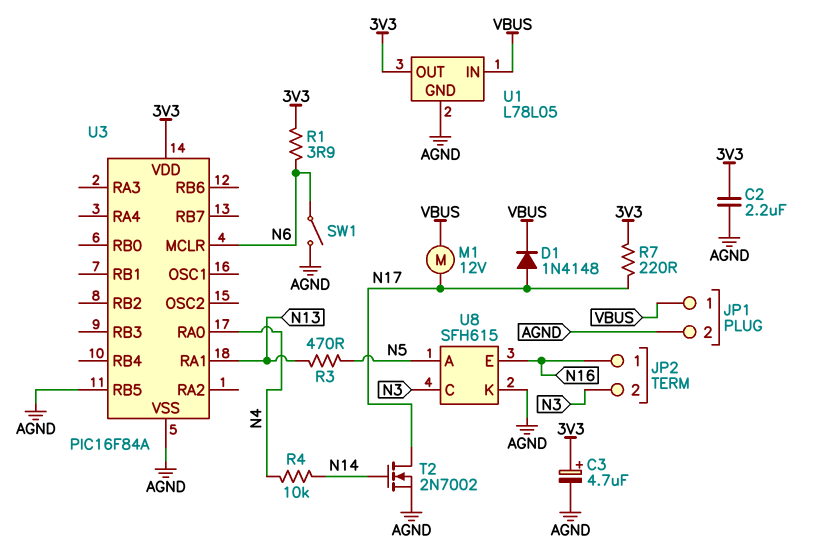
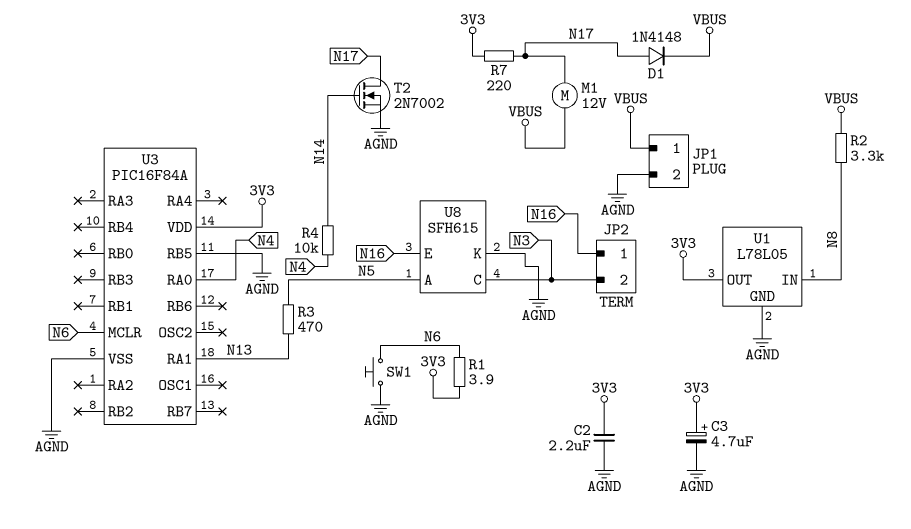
R2: none -> 3.3k (N8, VBUS)
SW1: switch (AGND, N6) -> button (AGND, N6)
U1 pin IN: VBUS -> N8

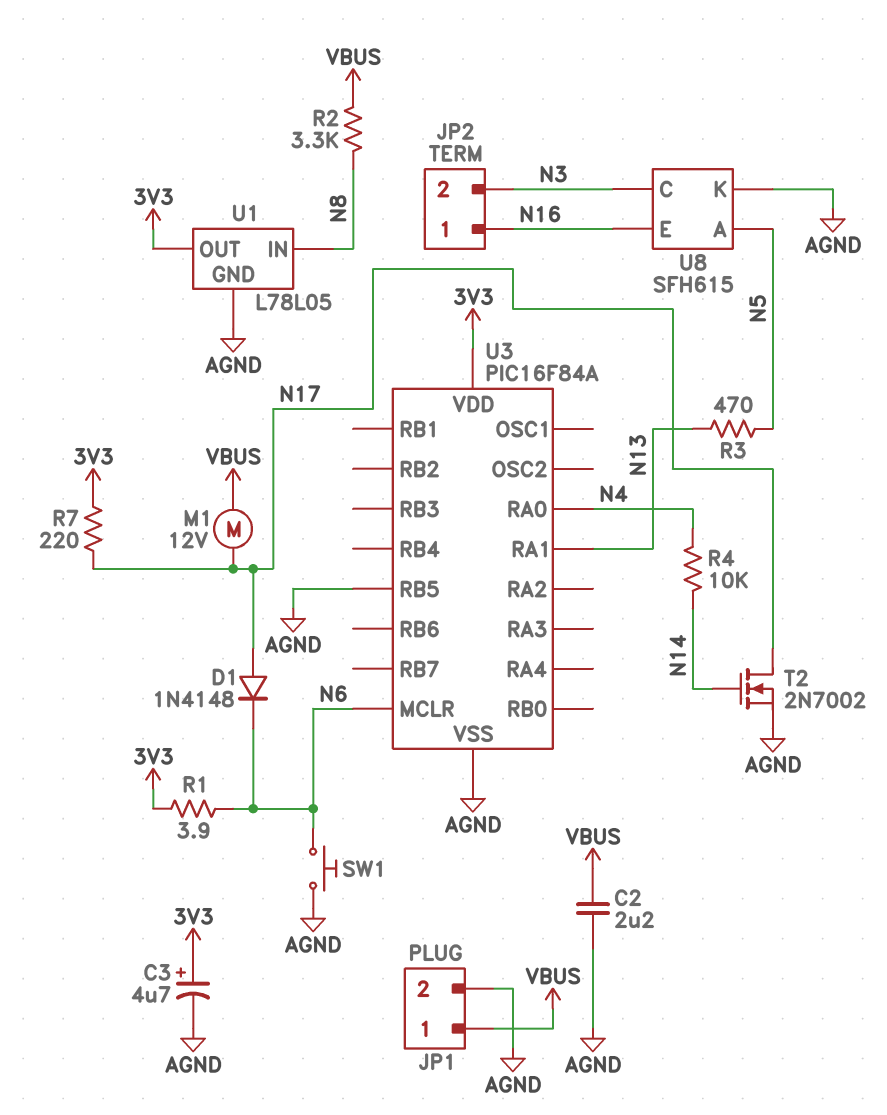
C2: 2.2uF (3V3, AGND) -> 2.2uF (AGND, VBUS)
D1: diode 1N4148 (A N17, K VBUS) -> diode 1N4148 (A N17, K N6)

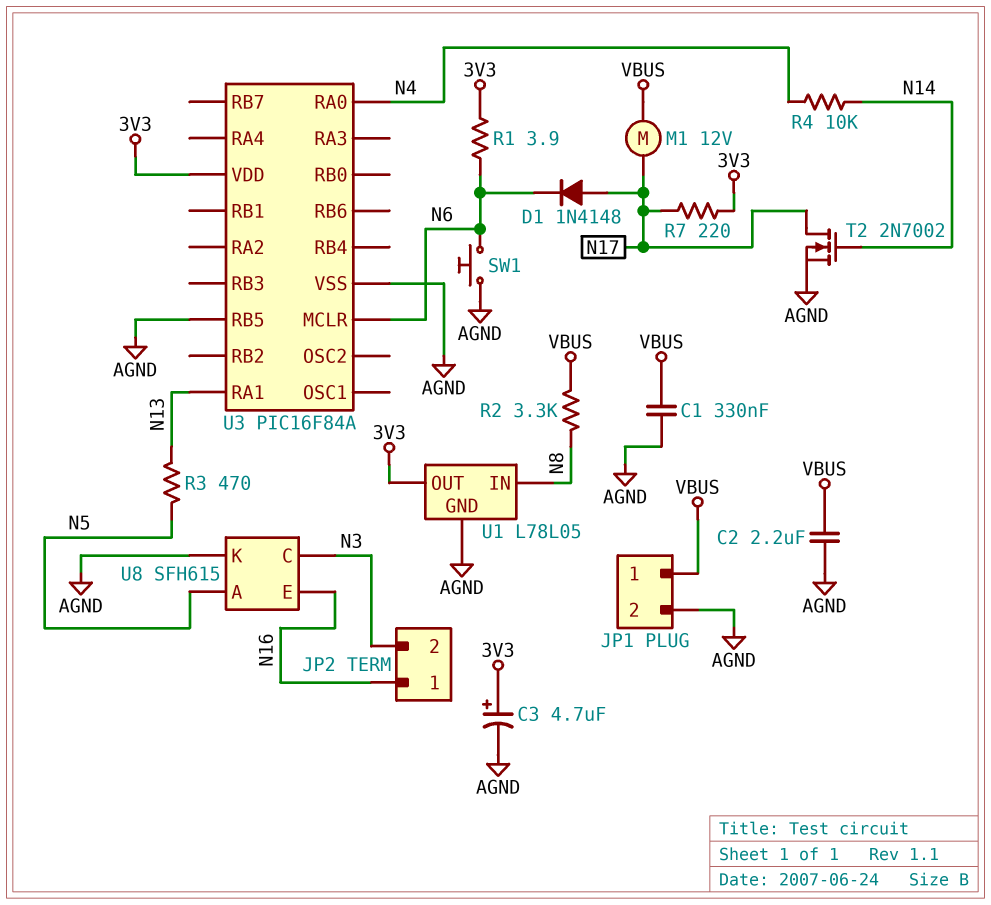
C1: none -> 330nF (AGND, VBUS)

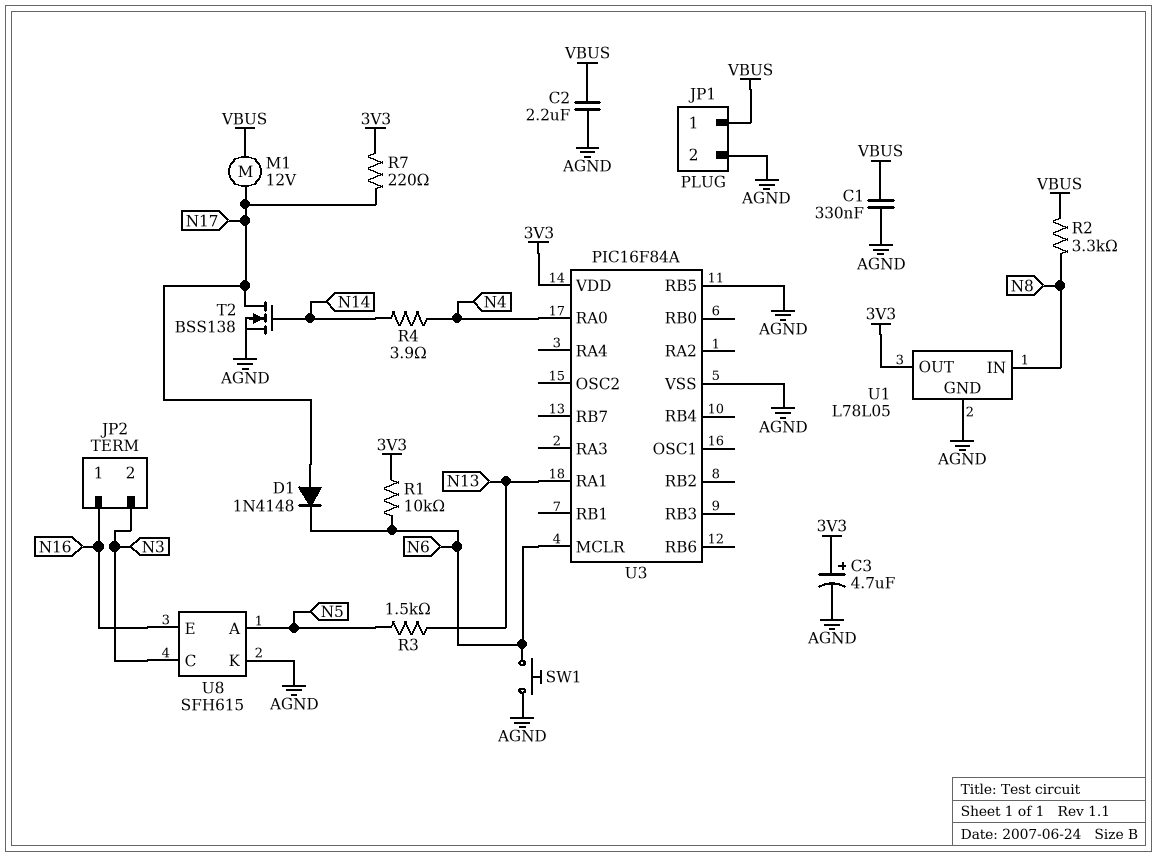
R1: 3.9 (3V3, N6) -> 10k (3V3, N6)
R3: 470 (N5, N13) -> 1.5k (N5, N13)
R4: 10k (N4, N14) -> 3.9 (N4, N14)
T2: NMOS 2N7002 (G N14, D N17, S AGND) -> NMOS BSS138 (G N14, D N17, S AGND)

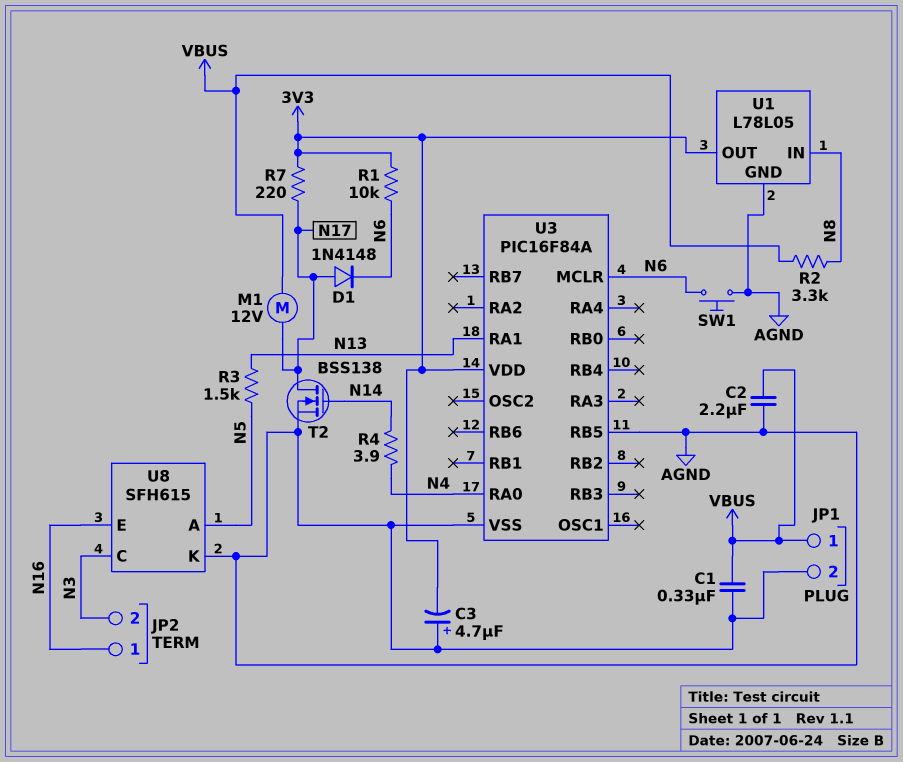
C3: 4.7uF (plus 3V3, minus AGND) -> 4.7uF (plus AGND, minus 3V3)

